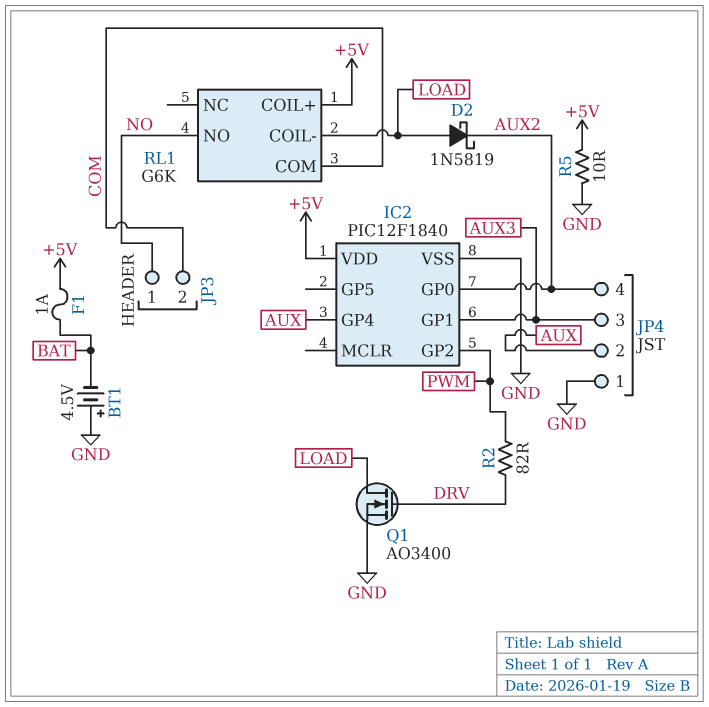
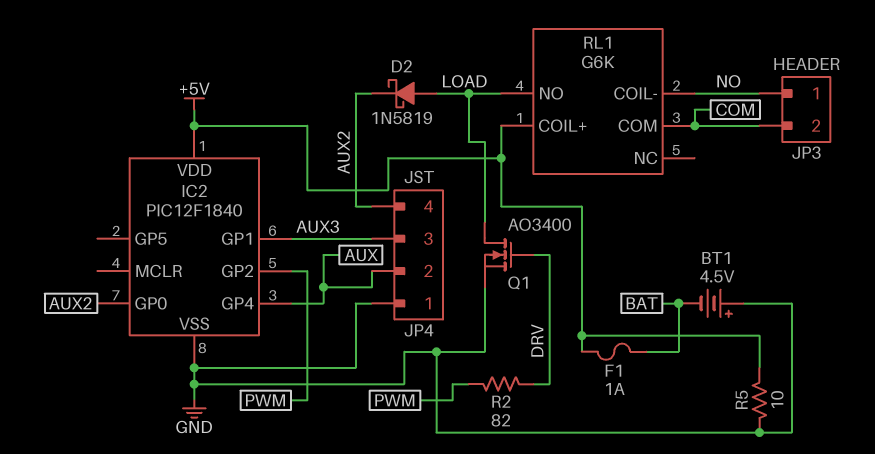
RL1 pin COIL-: LOAD -> NO
RL1 pin NO: NO -> LOAD

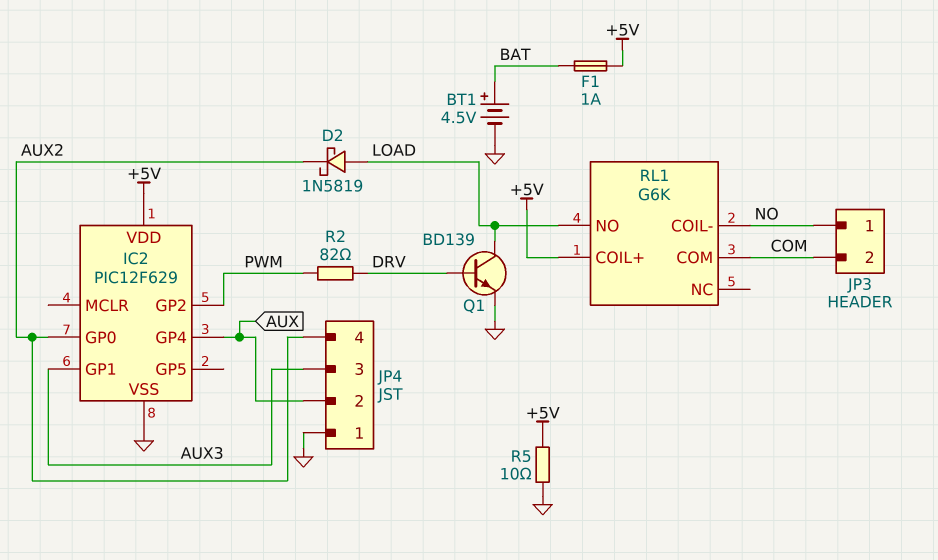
BT1: 4.5V (plus GND, minus BAT) -> 4.5V (plus BAT, minus GND)
IC2: PIC12F1840 -> PIC12F629
Q1: NMOS AO3400 (G DRV, D LOAD, S GND) -> NPN BD139 (B DRV, C LOAD, E GND)

